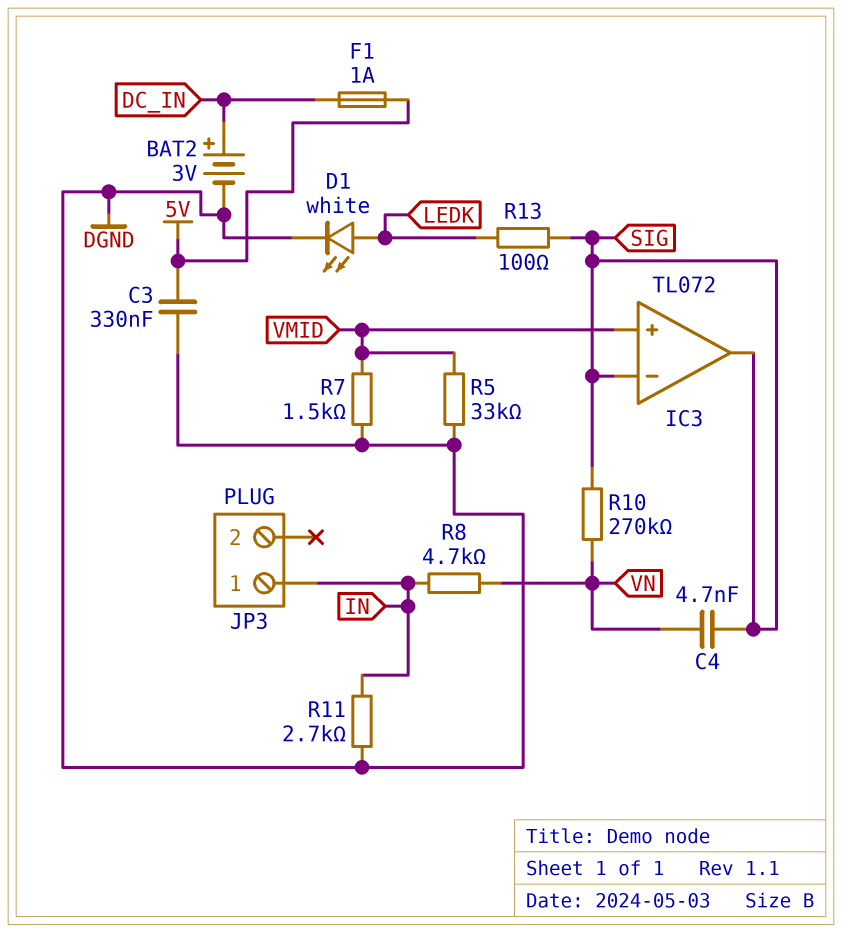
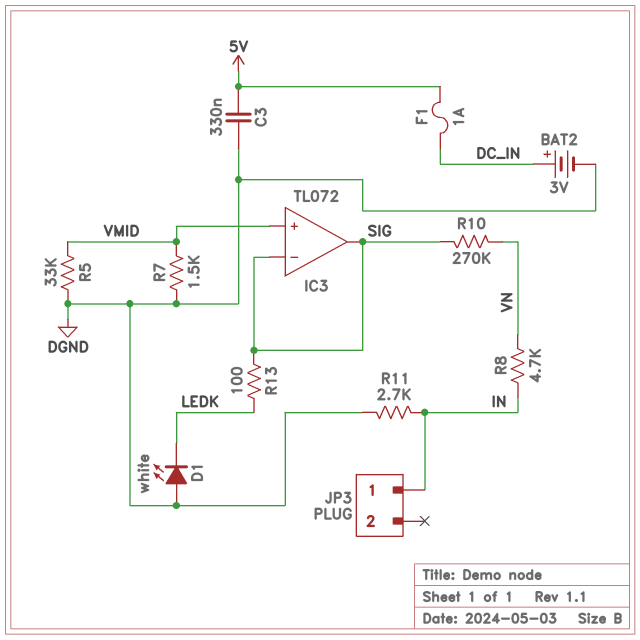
C4: 4.7nF (SIG, VN) -> none
D1: LED white (A LEDK, K DGND) -> LED white (A DGND, K LEDK)

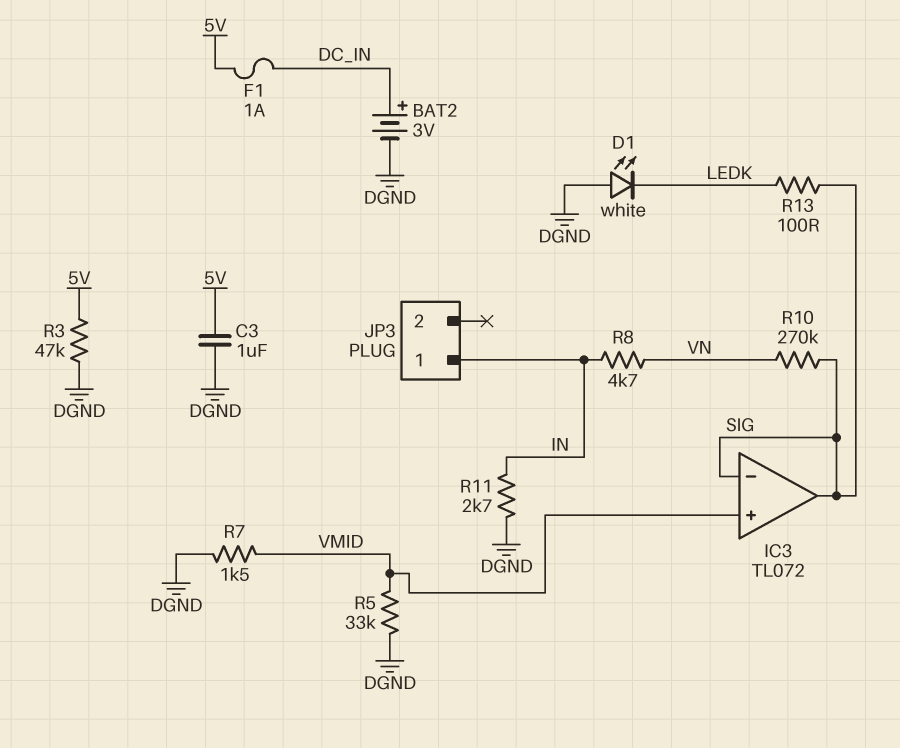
C3: 330nF (5V, DGND) -> 1uF (5V, DGND)
R3: none -> 47k (5V, DGND)

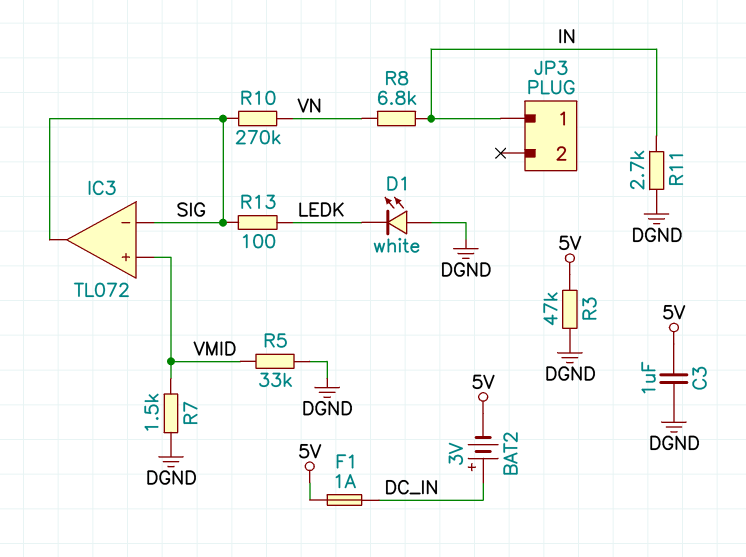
BAT2: 3V (plus DC_IN, minus DGND) -> 3V (plus DC_IN, minus 5V)
R8: 4.7k (IN, VN) -> 6.8k (IN, VN)

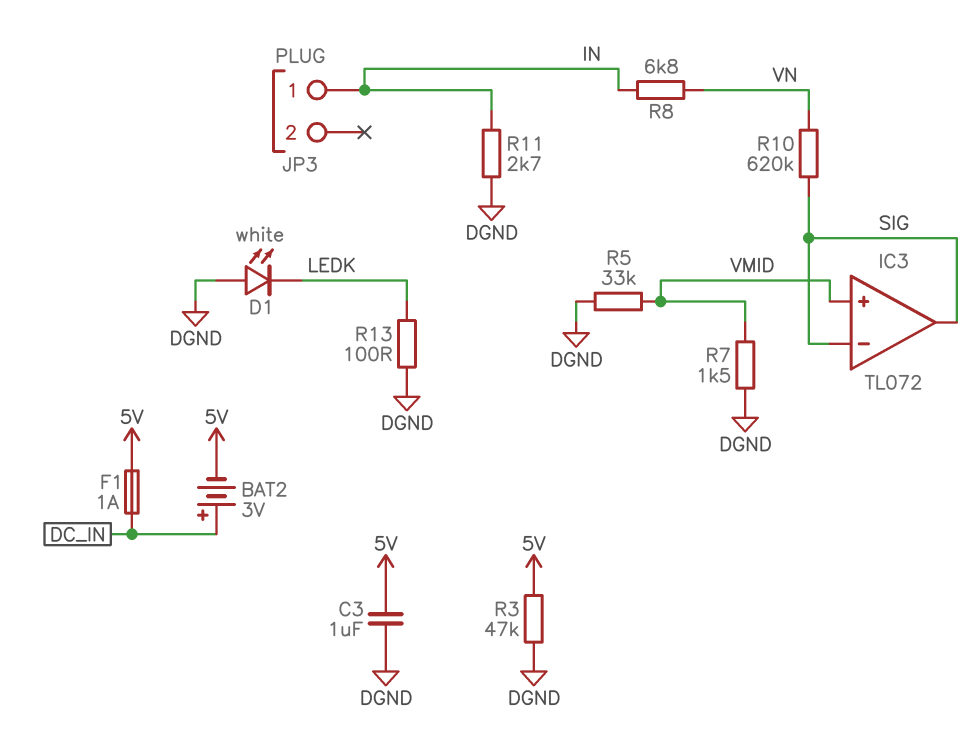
R10: 270k (SIG, VN) -> 620k (SIG, VN)
R13: 100 (LEDK, SIG) -> 100 (DGND, LEDK)

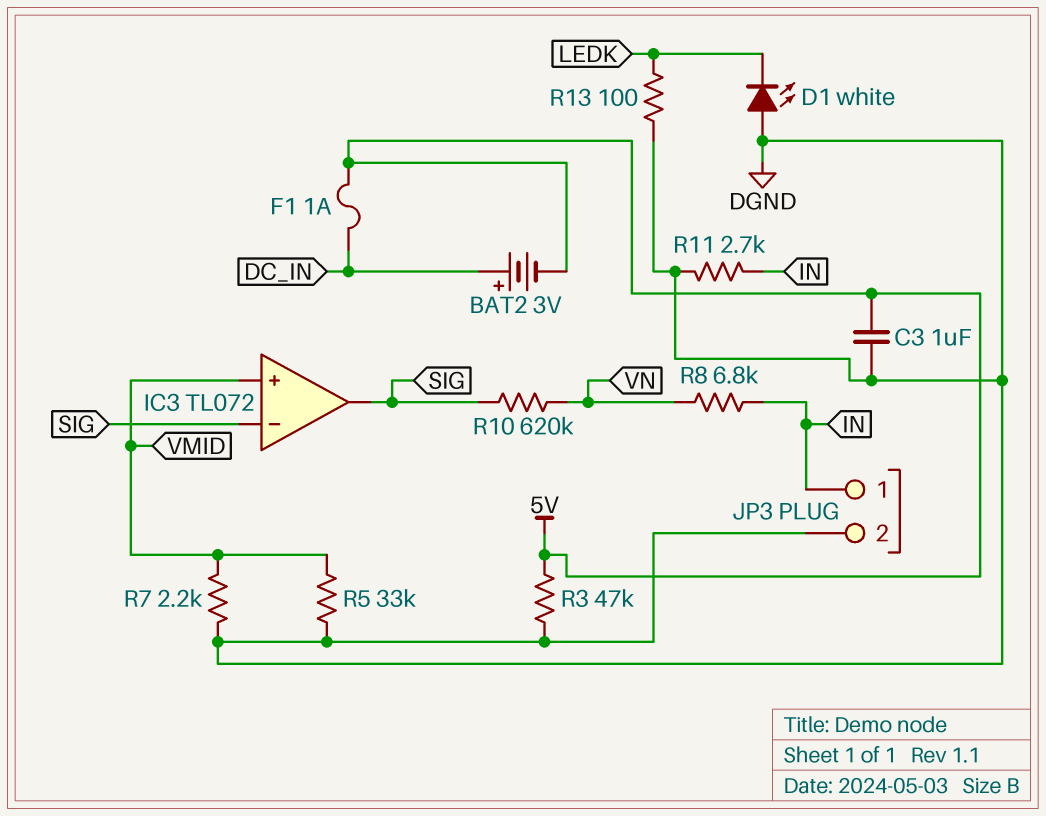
JP3 pin 2: none -> DGND
R7: 1.5k (DGND, VMID) -> 2.2k (DGND, VMID)

